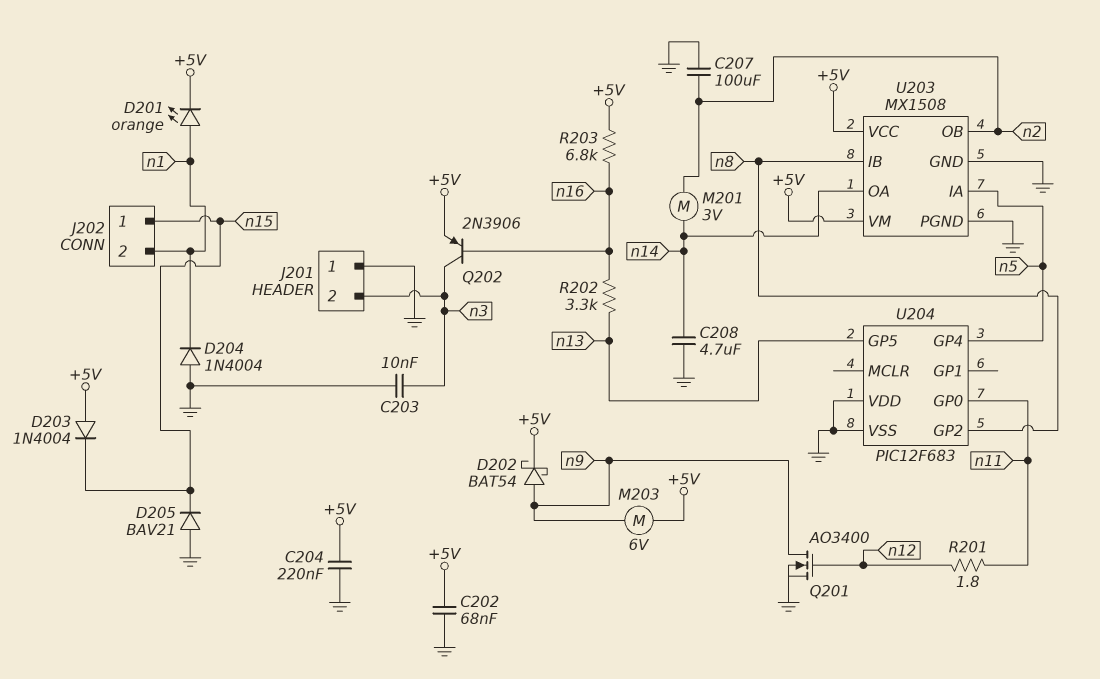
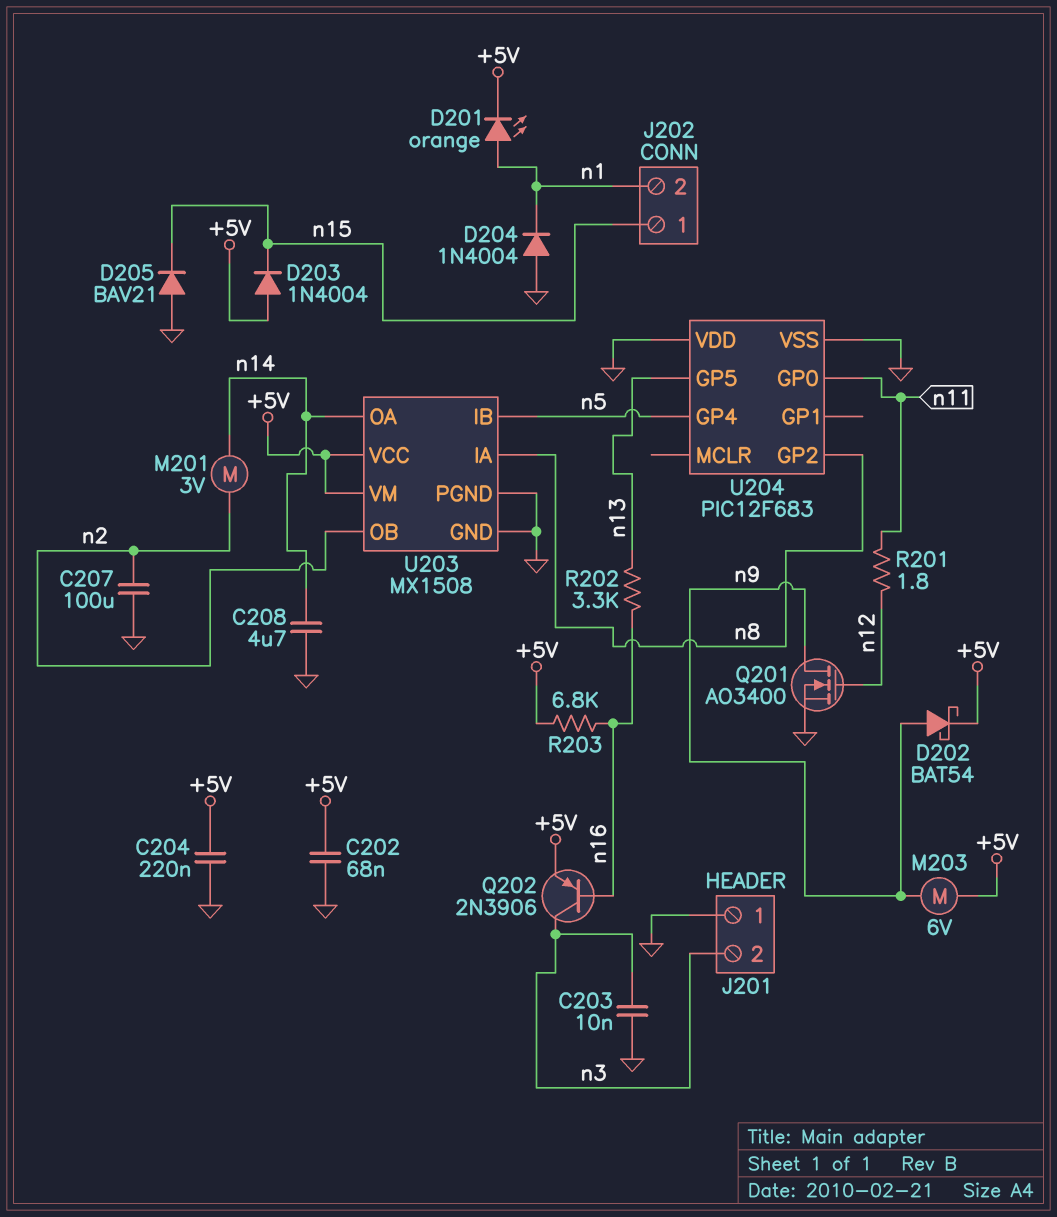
U203 pin IA: n5 -> n8
U203 pin IB: n8 -> n5

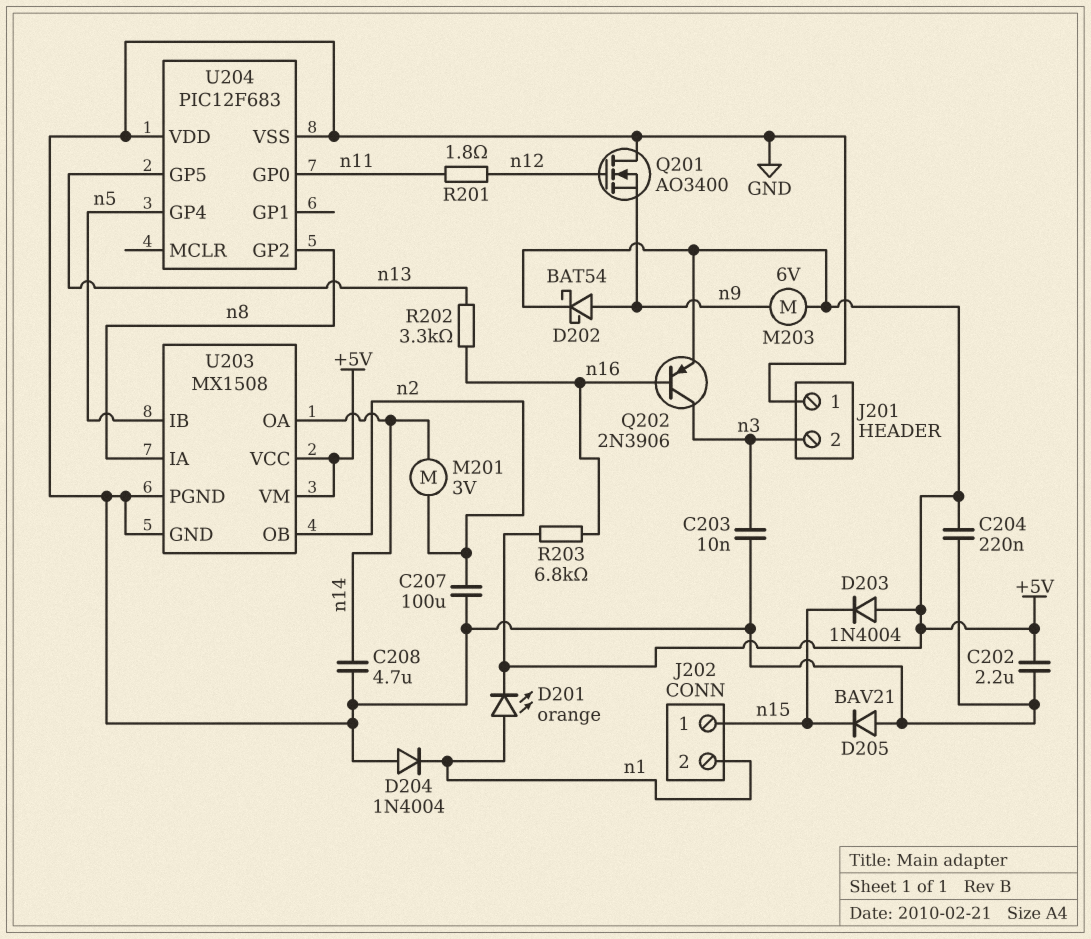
C202: 68nF (+5V, GND) -> 2.2uF (+5V, GND)
Q201: NMOS AO3400 (G n12, D n9, S GND) -> NMOS AO3400 (G n12, D GND, S n9)

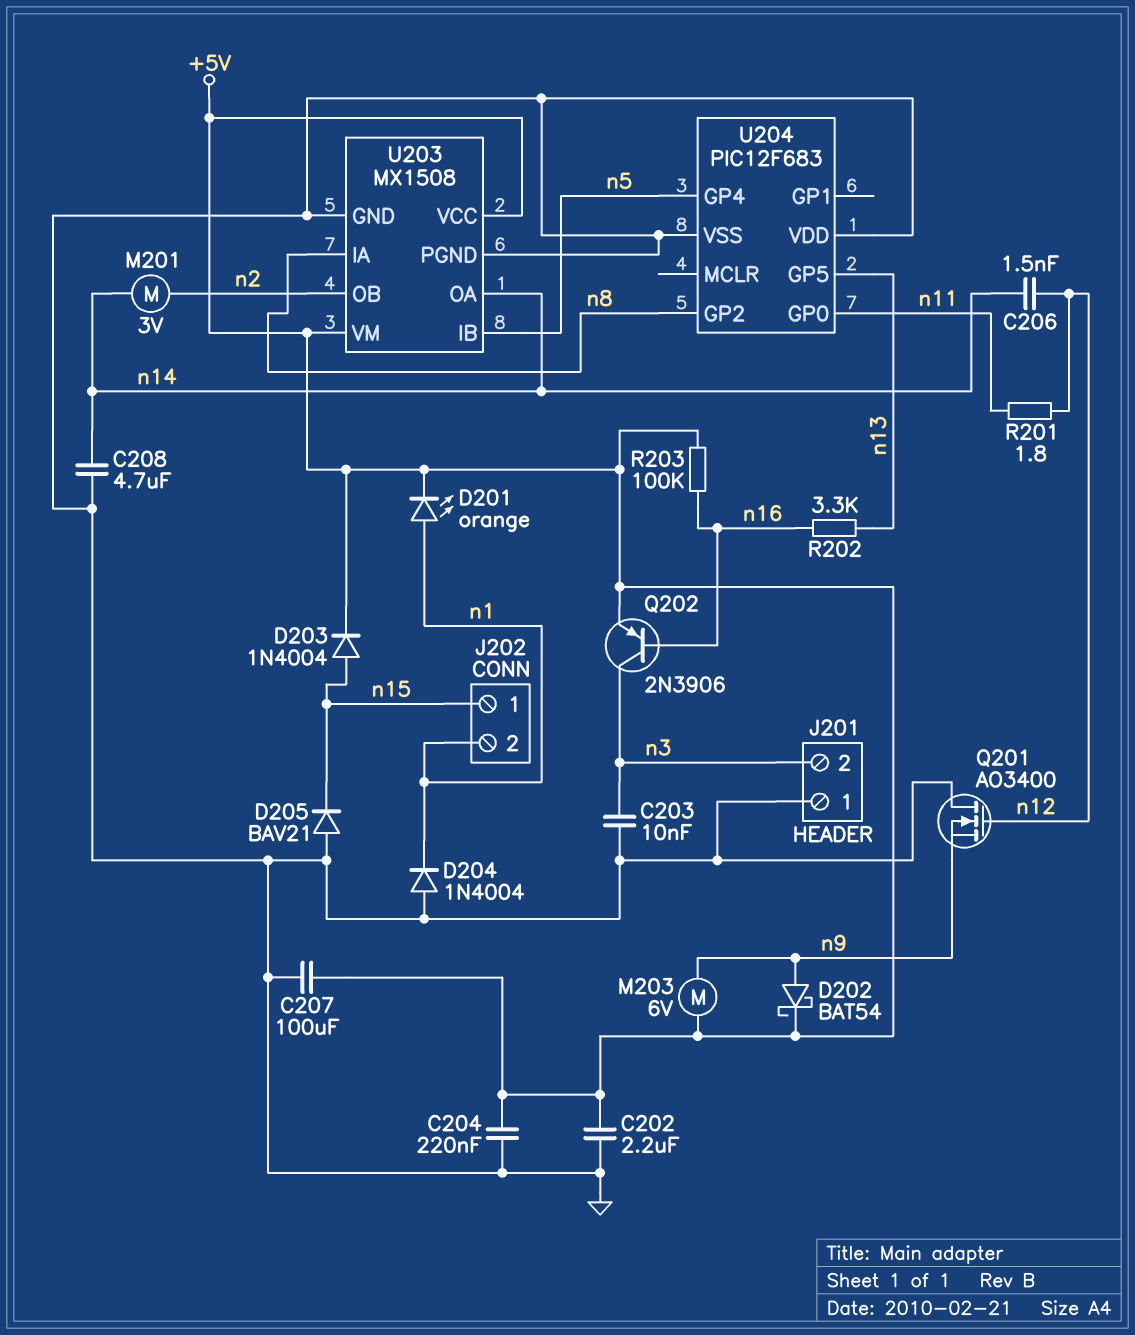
C206: none -> 1.5nF (n12, n14)
C207: 100uF (GND, n2) -> 100uF (+5V, GND)
D203: diode 1N4004 (A +5V, K n15) -> diode 1N4004 (A n15, K +5V)
R203: 6.8k (+5V, n16) -> 100k (+5V, n16)

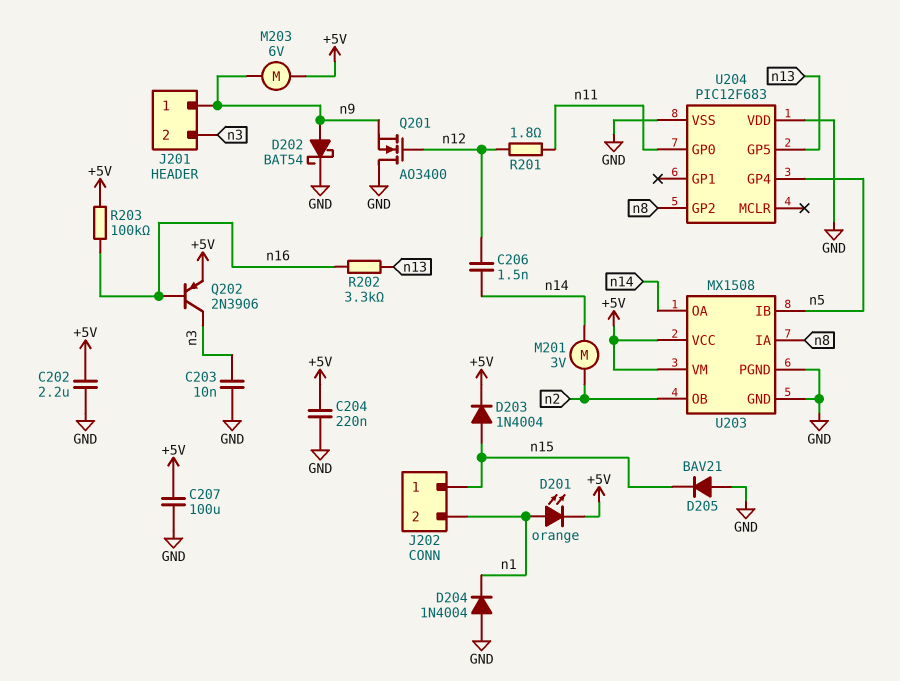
C208: 4.7uF (GND, n14) -> none
D202: schottky BAT54 (A n9, K +5V) -> schottky BAT54 (A n9, K GND)
J201 pin 1: GND -> n9

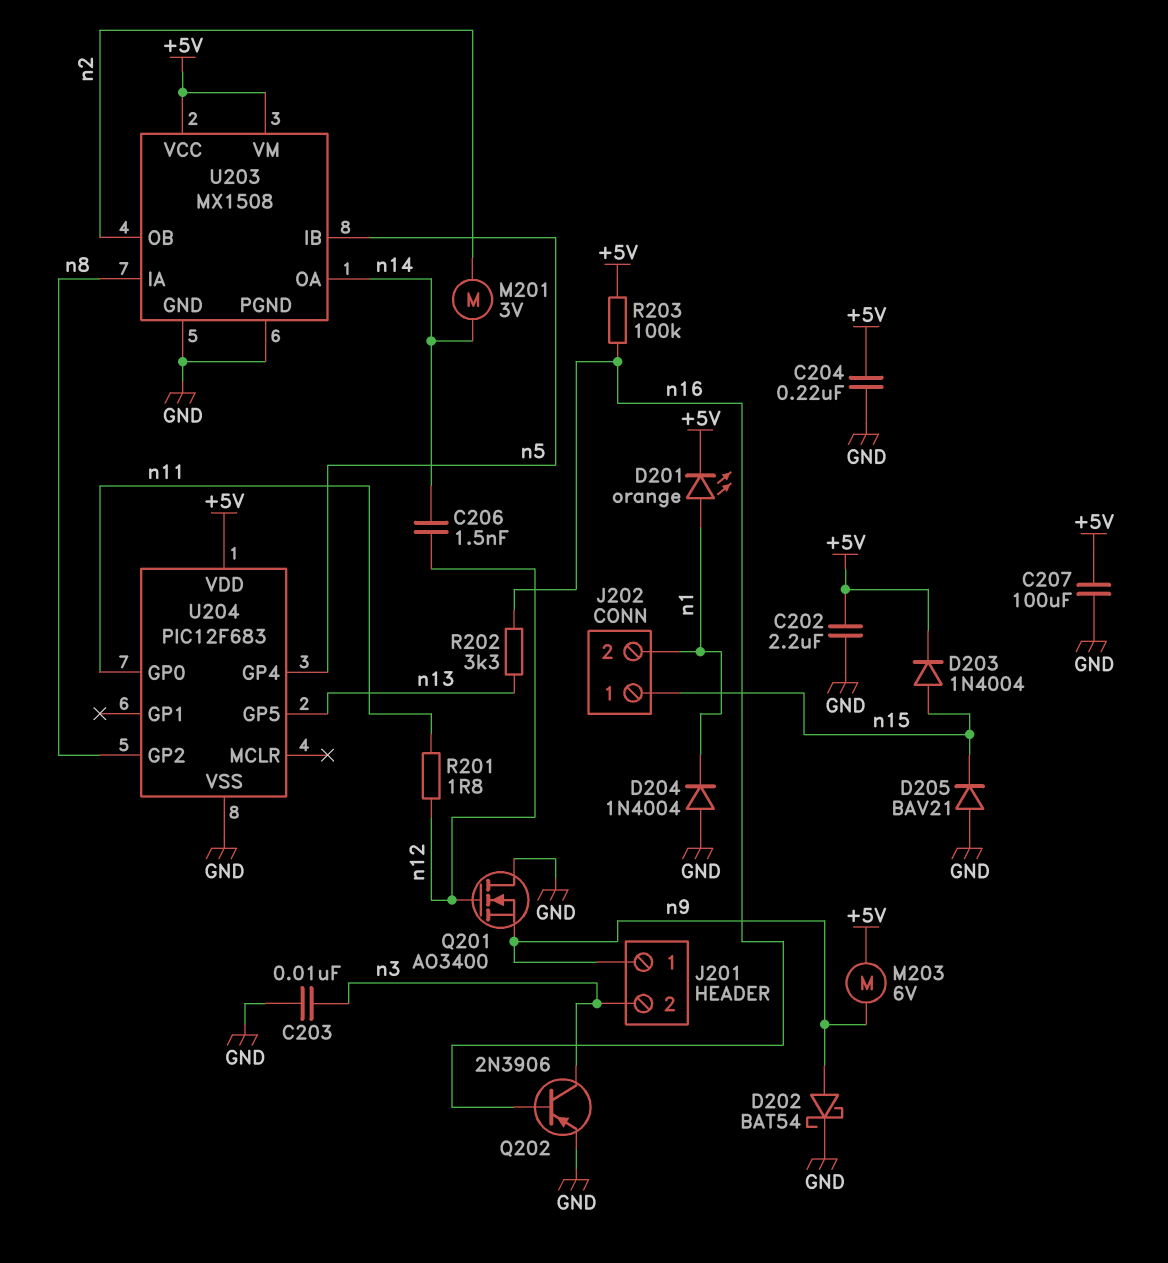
Q202: PNP 2N3906 (B n16, C n3, E +5V) -> PNP 2N3906 (B n16, C n3, E GND)
U204 pin VDD: GND -> +5V

